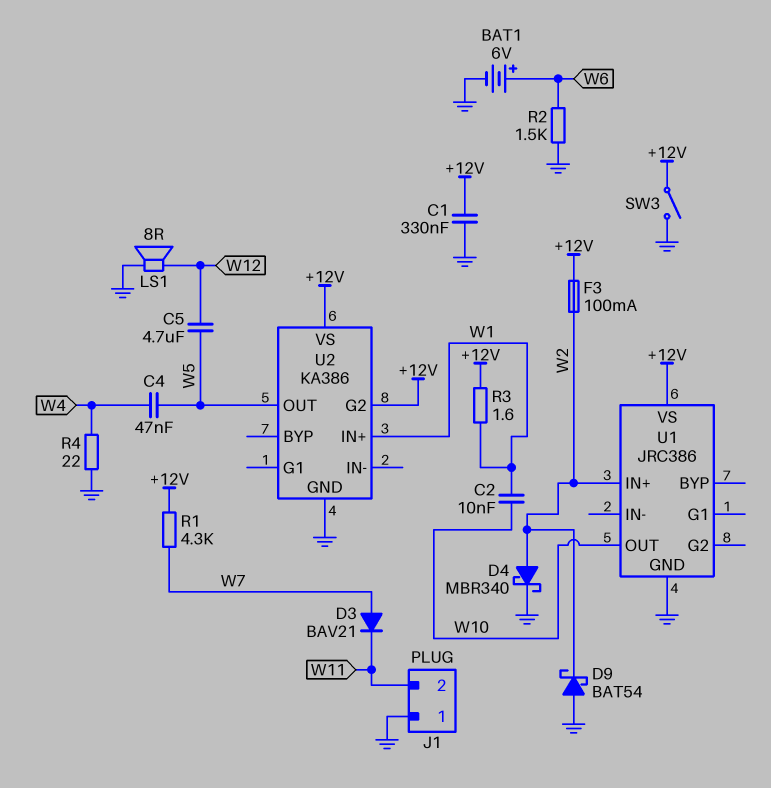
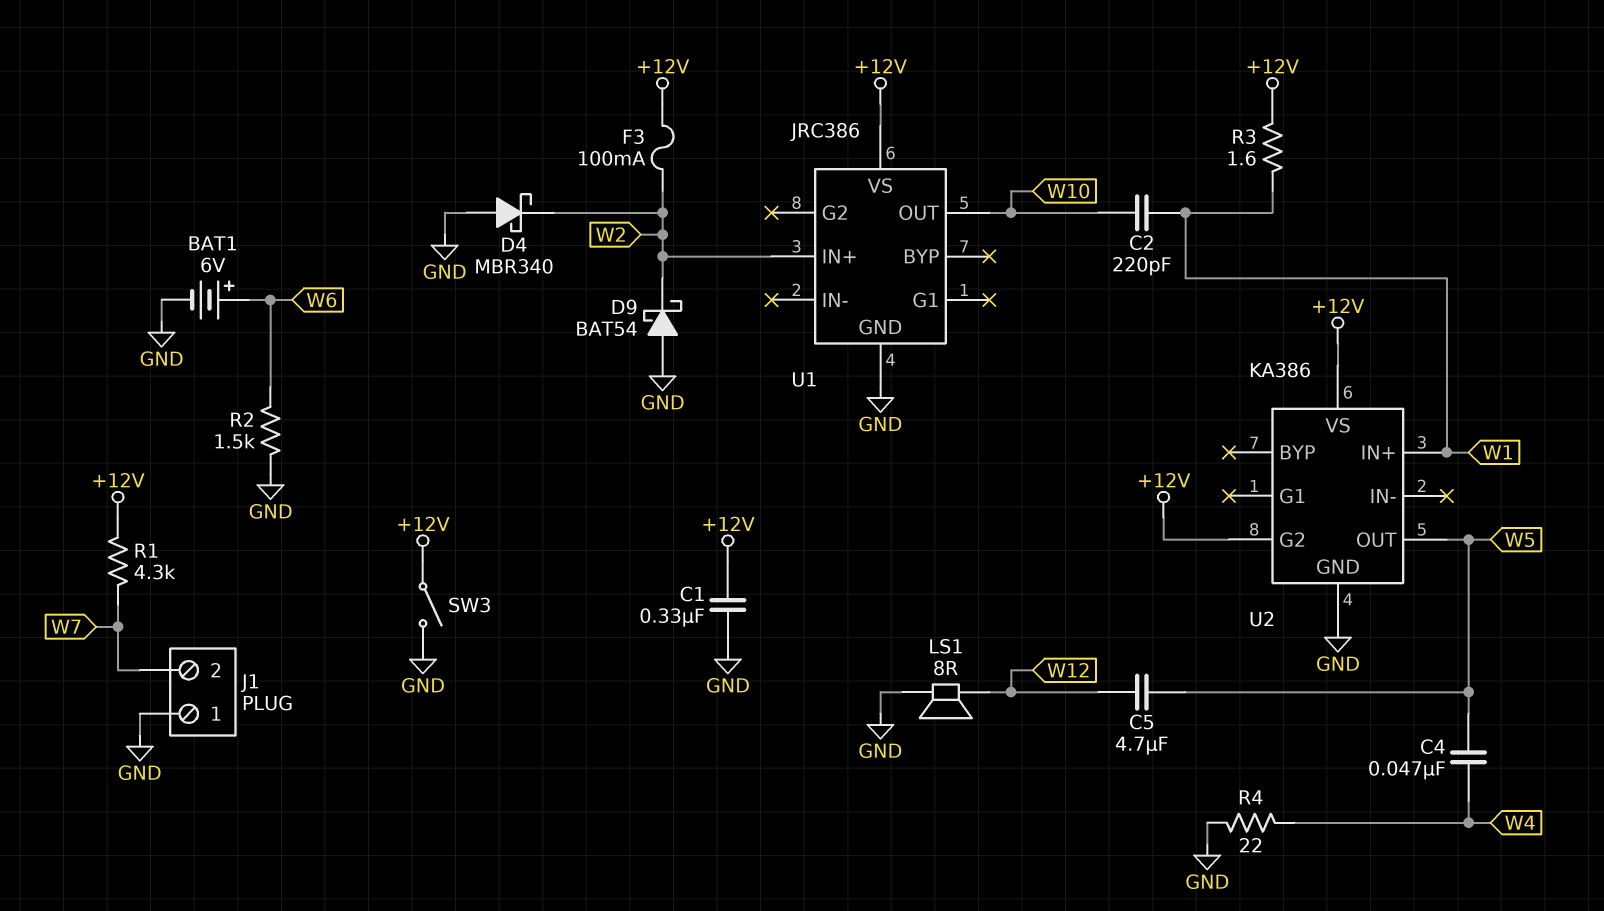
C2: 10nF (W1, W10) -> 220pF (W1, W10)
D3: diode BAV21 (A W7, K W11) -> none
D4: schottky MBR340 (A W2, K GND) -> schottky MBR340 (A GND, K W2)
J1 pin 2: W11 -> W7

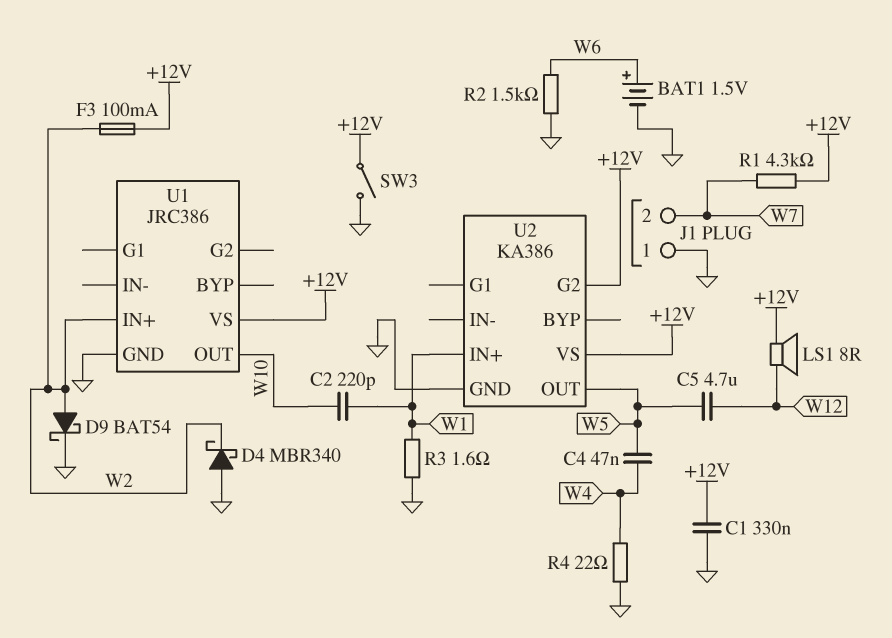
BAT1: 6V (plus W6, minus GND) -> 1.5V (plus W6, minus GND)
D9: schottky BAT54 (A GND, K W2) -> schottky BAT54 (A W2, K GND)
LS1: speaker 8R (GND, W12) -> speaker 8R (+12V, W12)
R3: 1.6 (+12V, W1) -> 1.6 (GND, W1)

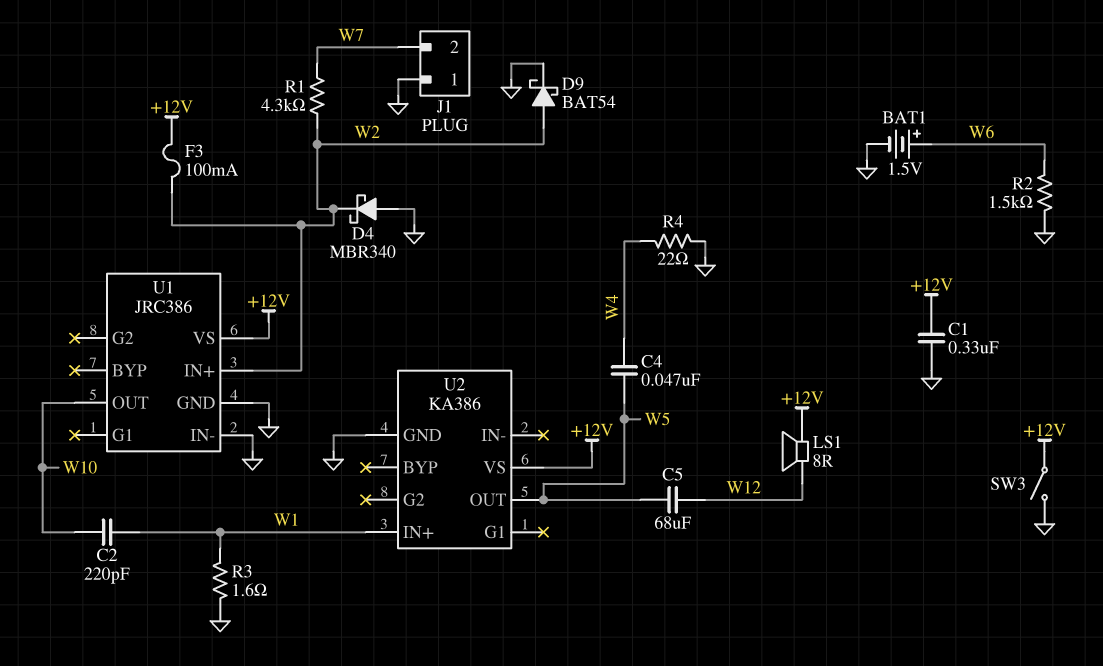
C5: 4.7uF (W5, W12) -> 68uF (W5, W12)
R1: 4.3k (+12V, W7) -> 4.3k (W2, W7)
U1 pin IN-: none -> GND
U2 pin G2: +12V -> none

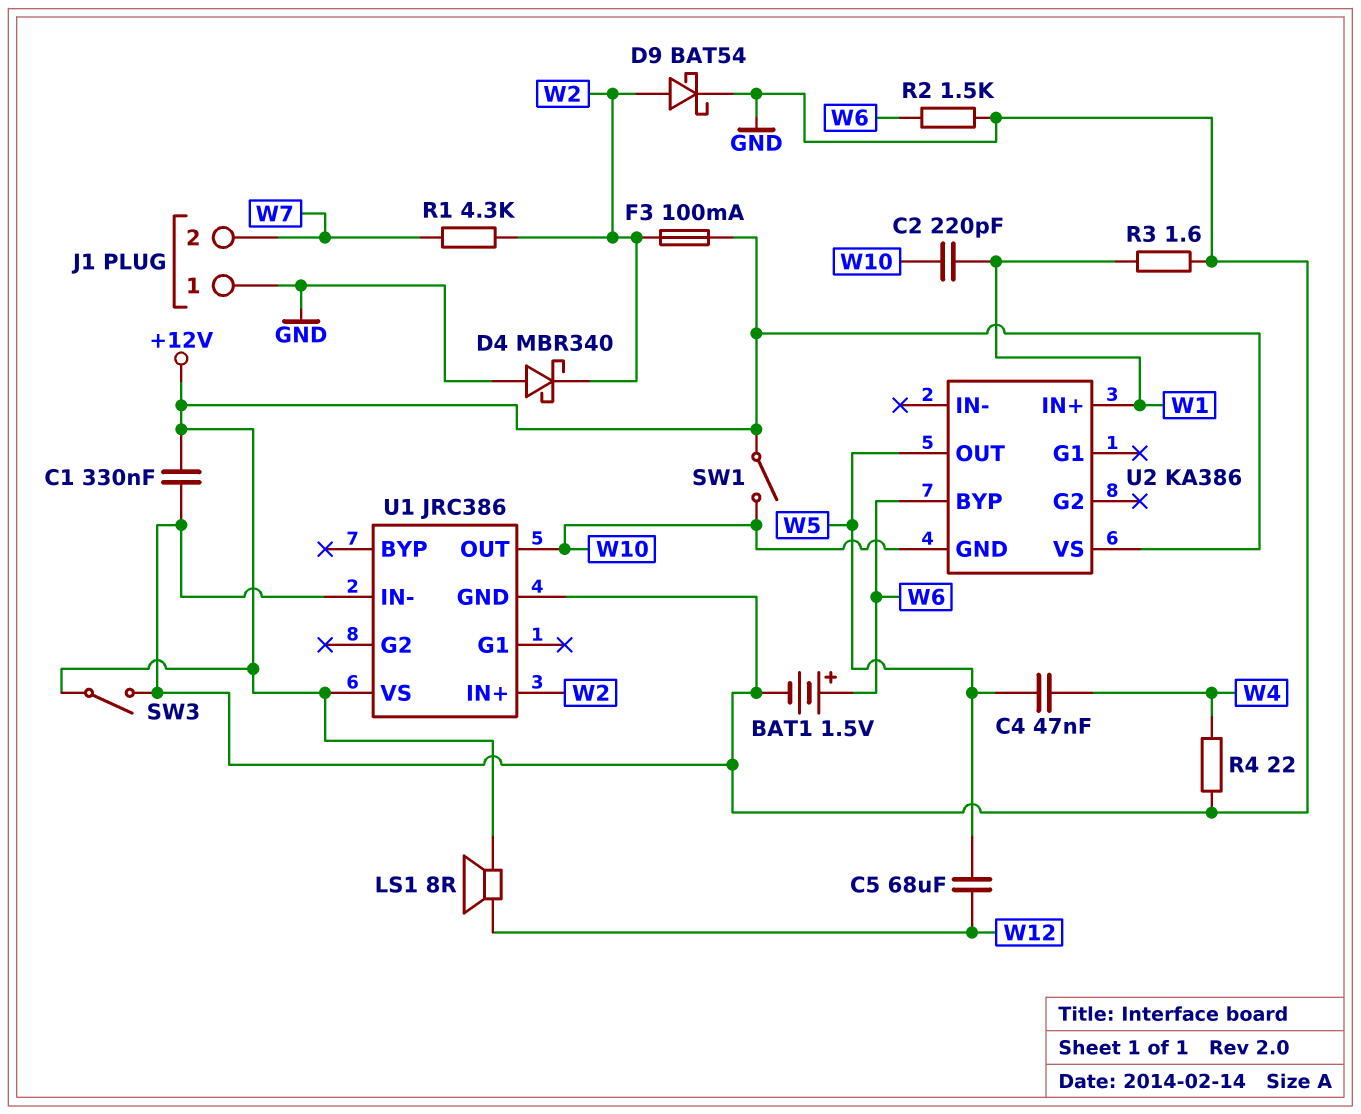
SW1: none -> switch (+12V, W10)
U2 pin BYP: none -> W6
U2 pin GND: GND -> W10

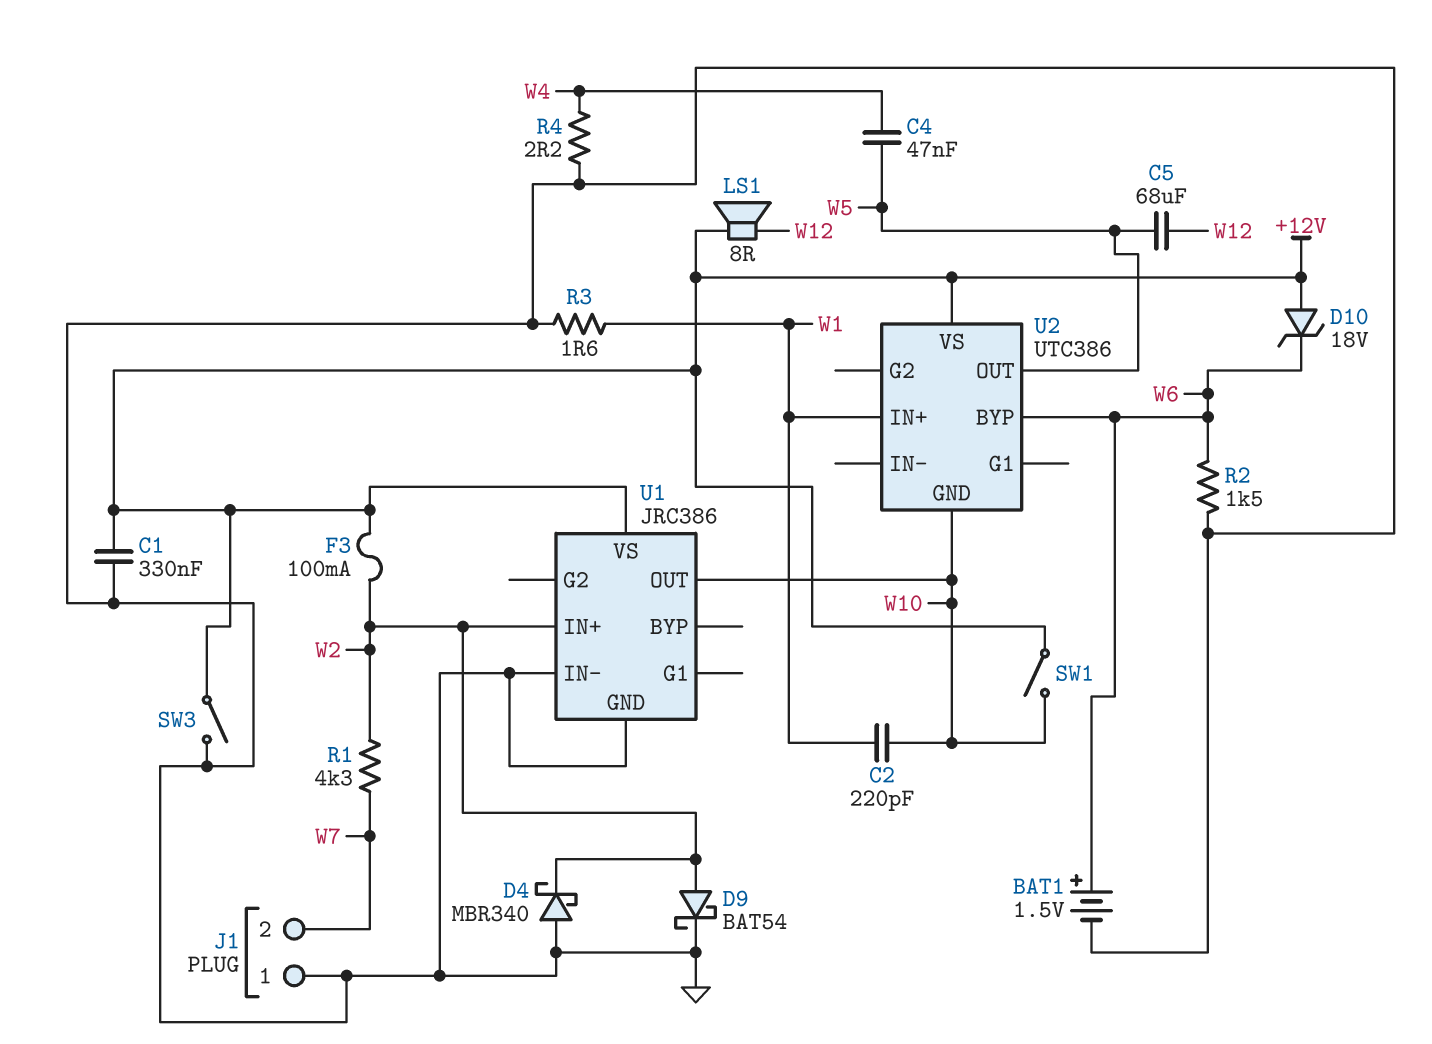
D10: none -> zener 18V (A +12V, K W6)
R4: 22 (GND, W4) -> 2.2 (GND, W4)
U2: KA386 -> UTC386

